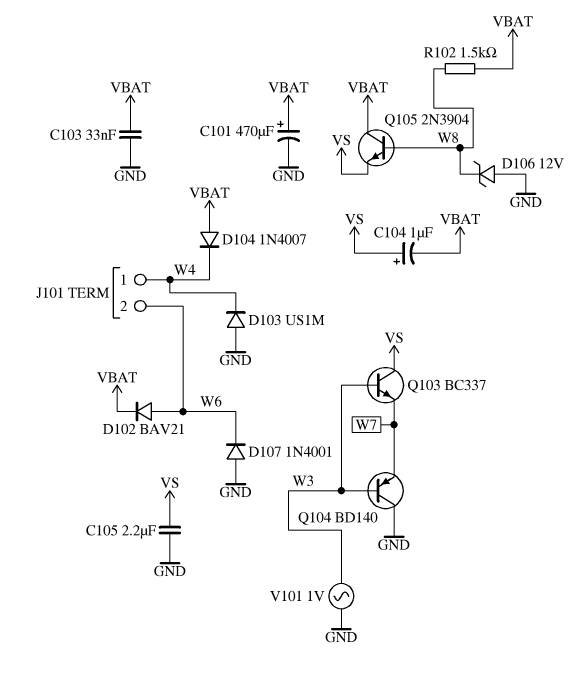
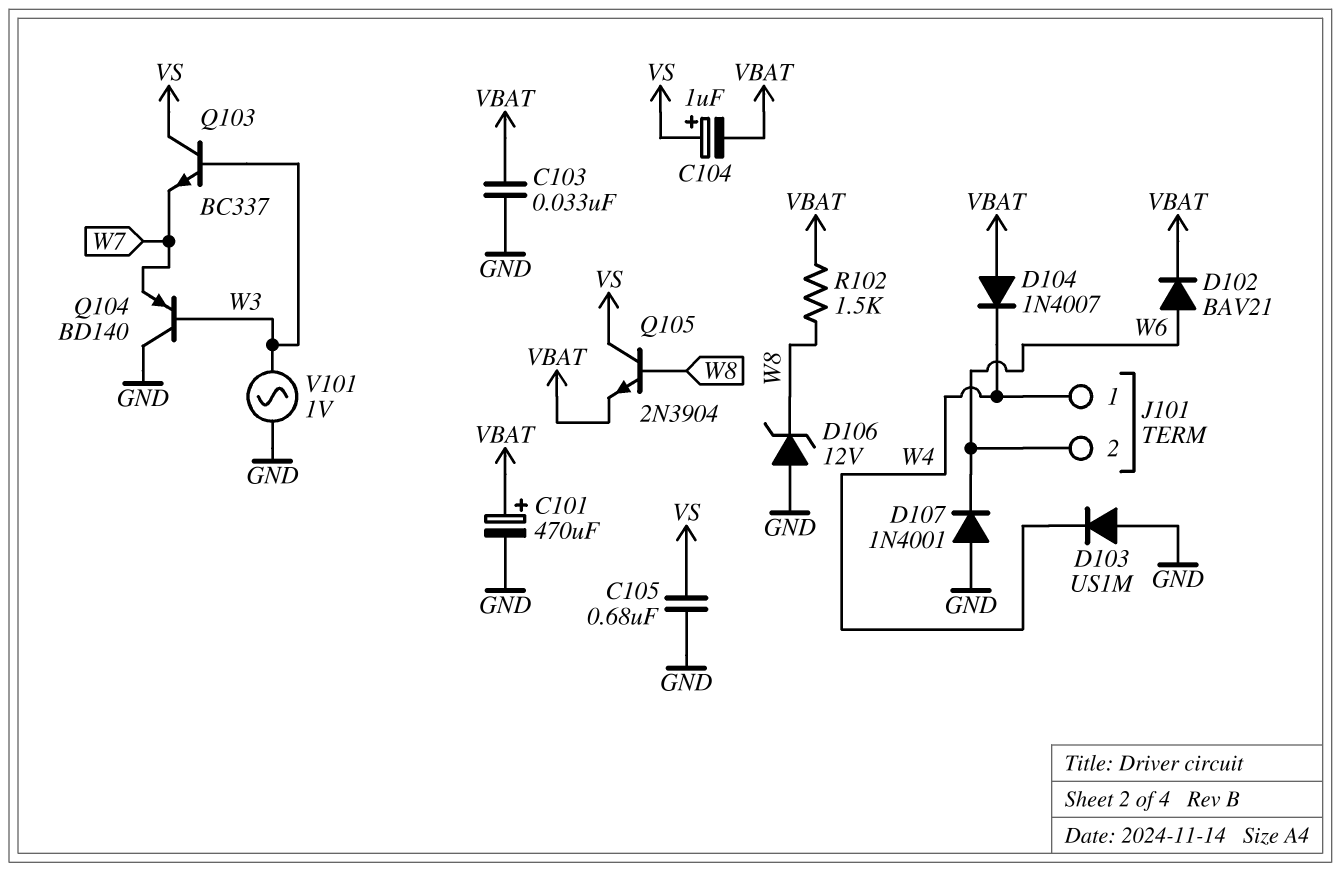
C105: 2.2uF (GND, VS) -> 680nF (GND, VS)
Q105: NPN 2N3904 (B W8, C VBAT, E VS) -> NPN 2N3904 (B W8, C VS, E VBAT)

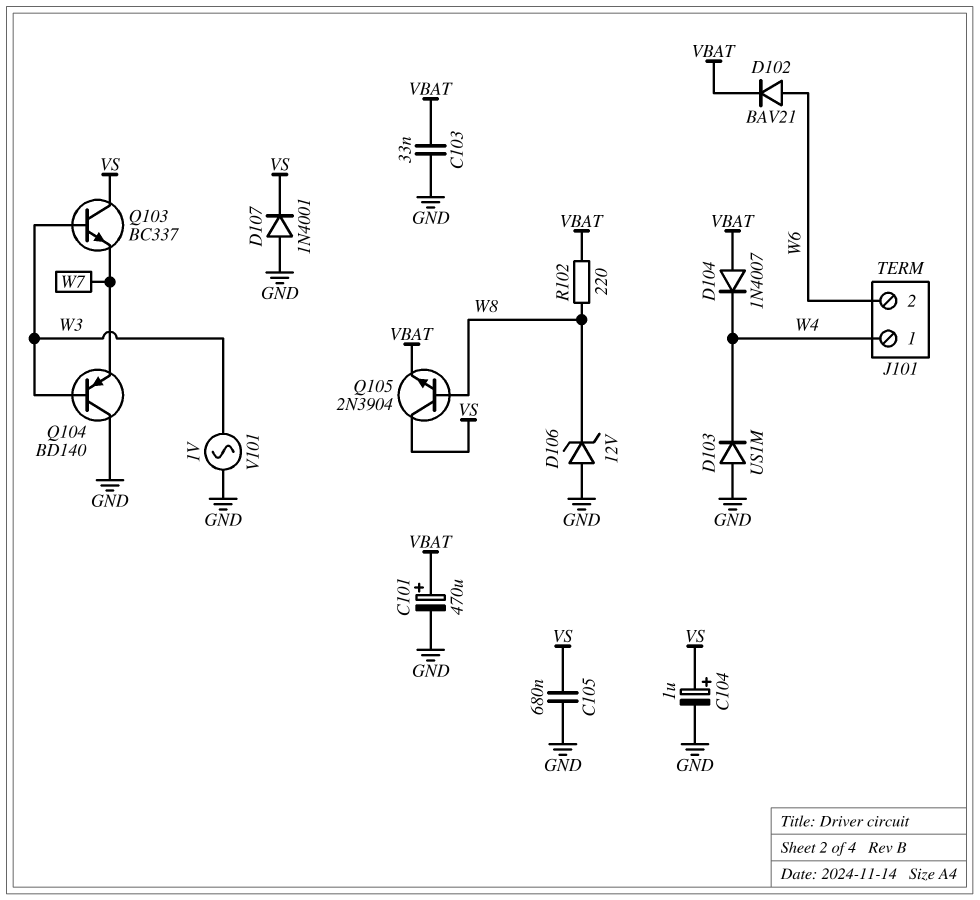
C104: 1uF (plus VS, minus VBAT) -> 1uF (plus VS, minus GND)
D107: diode 1N4001 (A GND, K W6) -> diode 1N4001 (A GND, K VS)
R102: 1.5k (VBAT, W8) -> 220 (VBAT, W8)

